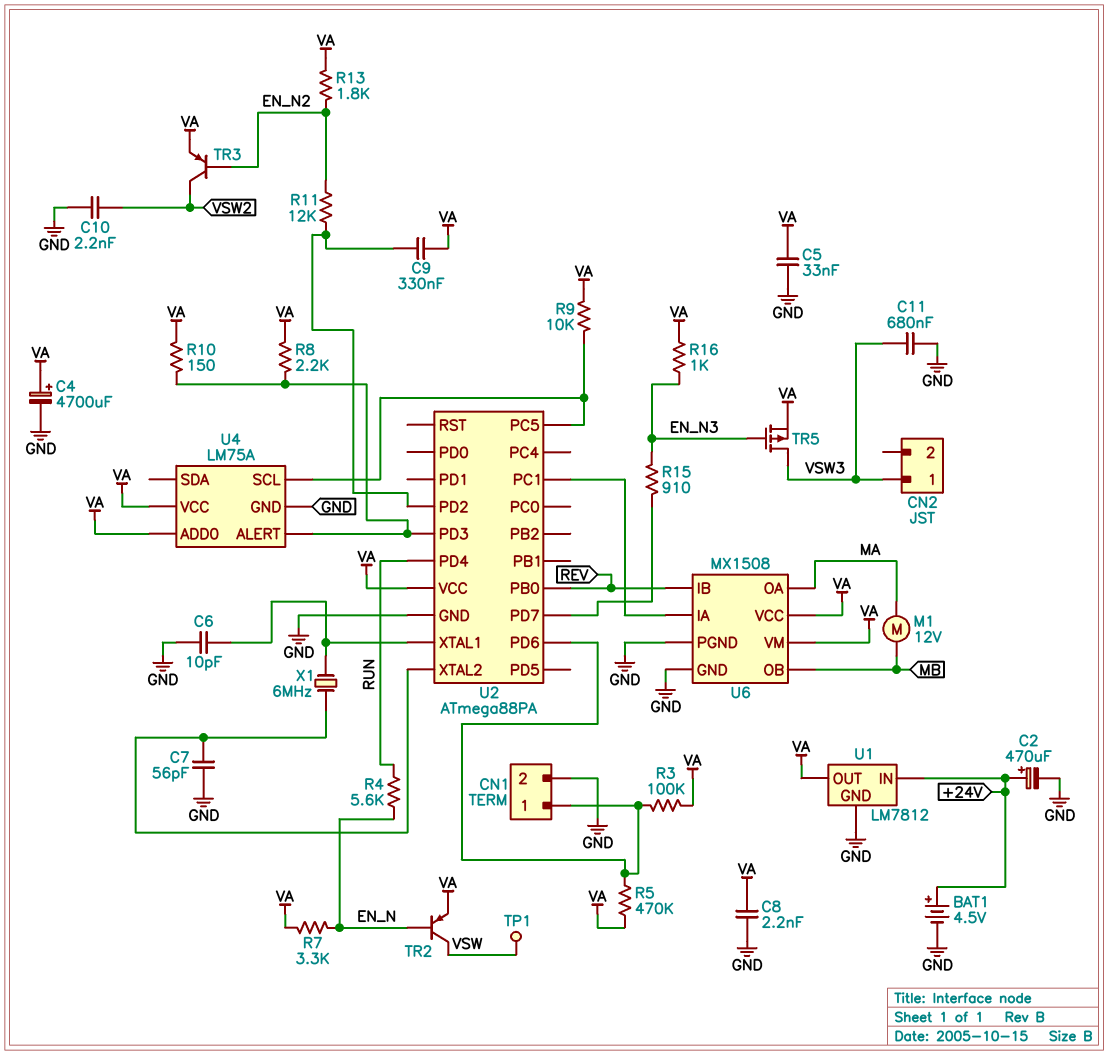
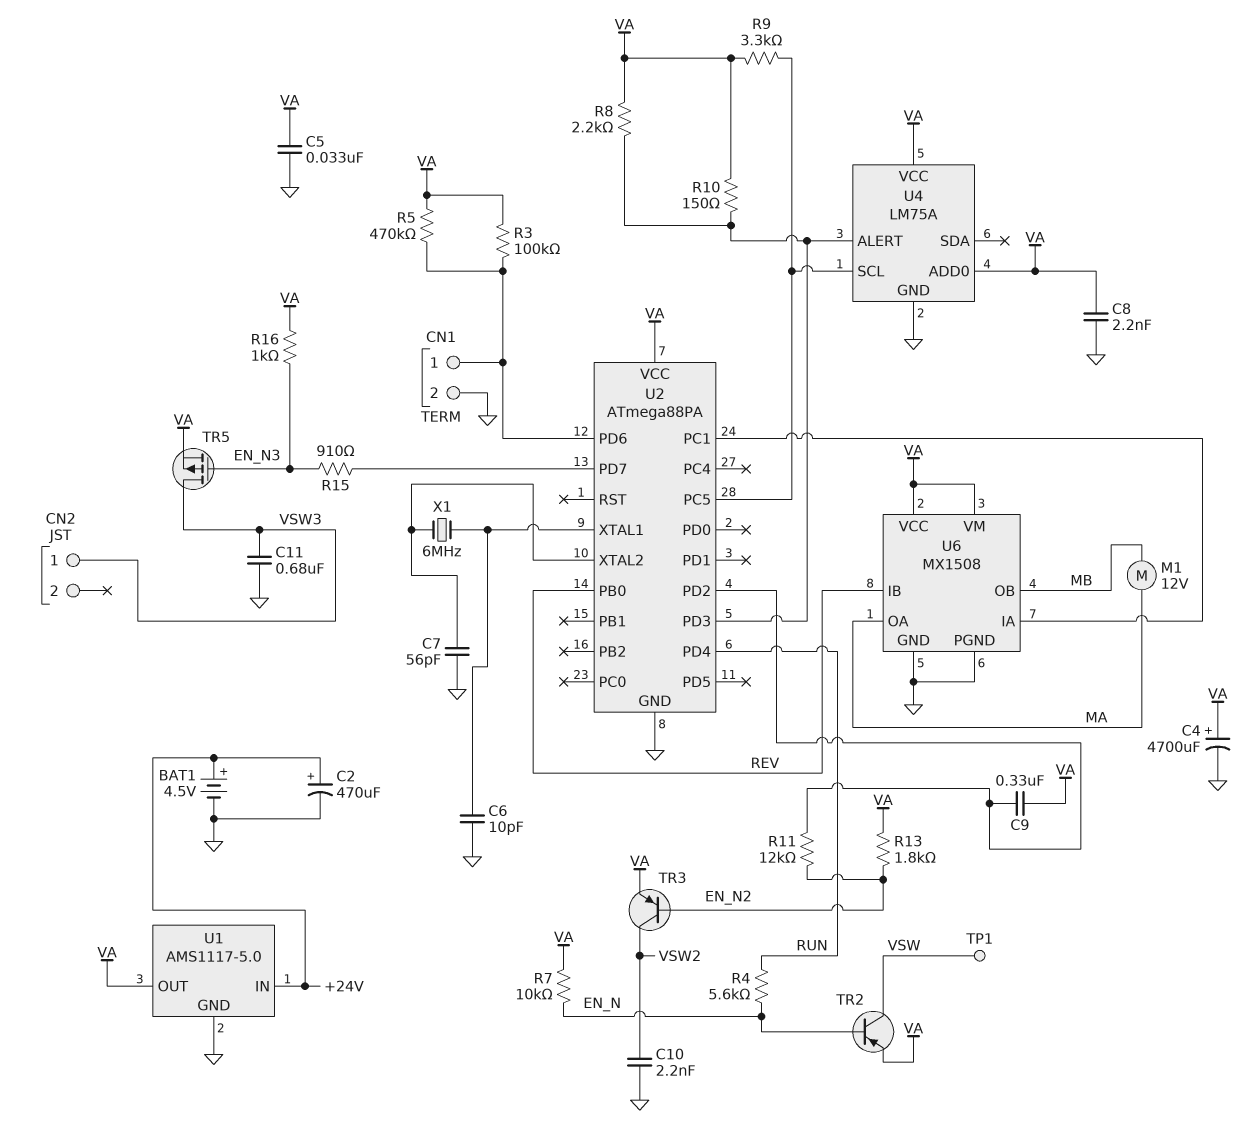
R7: 3.3k (EN_N, VA) -> 10k (EN_N, VA)
R9: 10k (U2/PC5, VA) -> 3.3k (U2/PC5, VA)
U1: LM7812 -> AMS1117-5.0

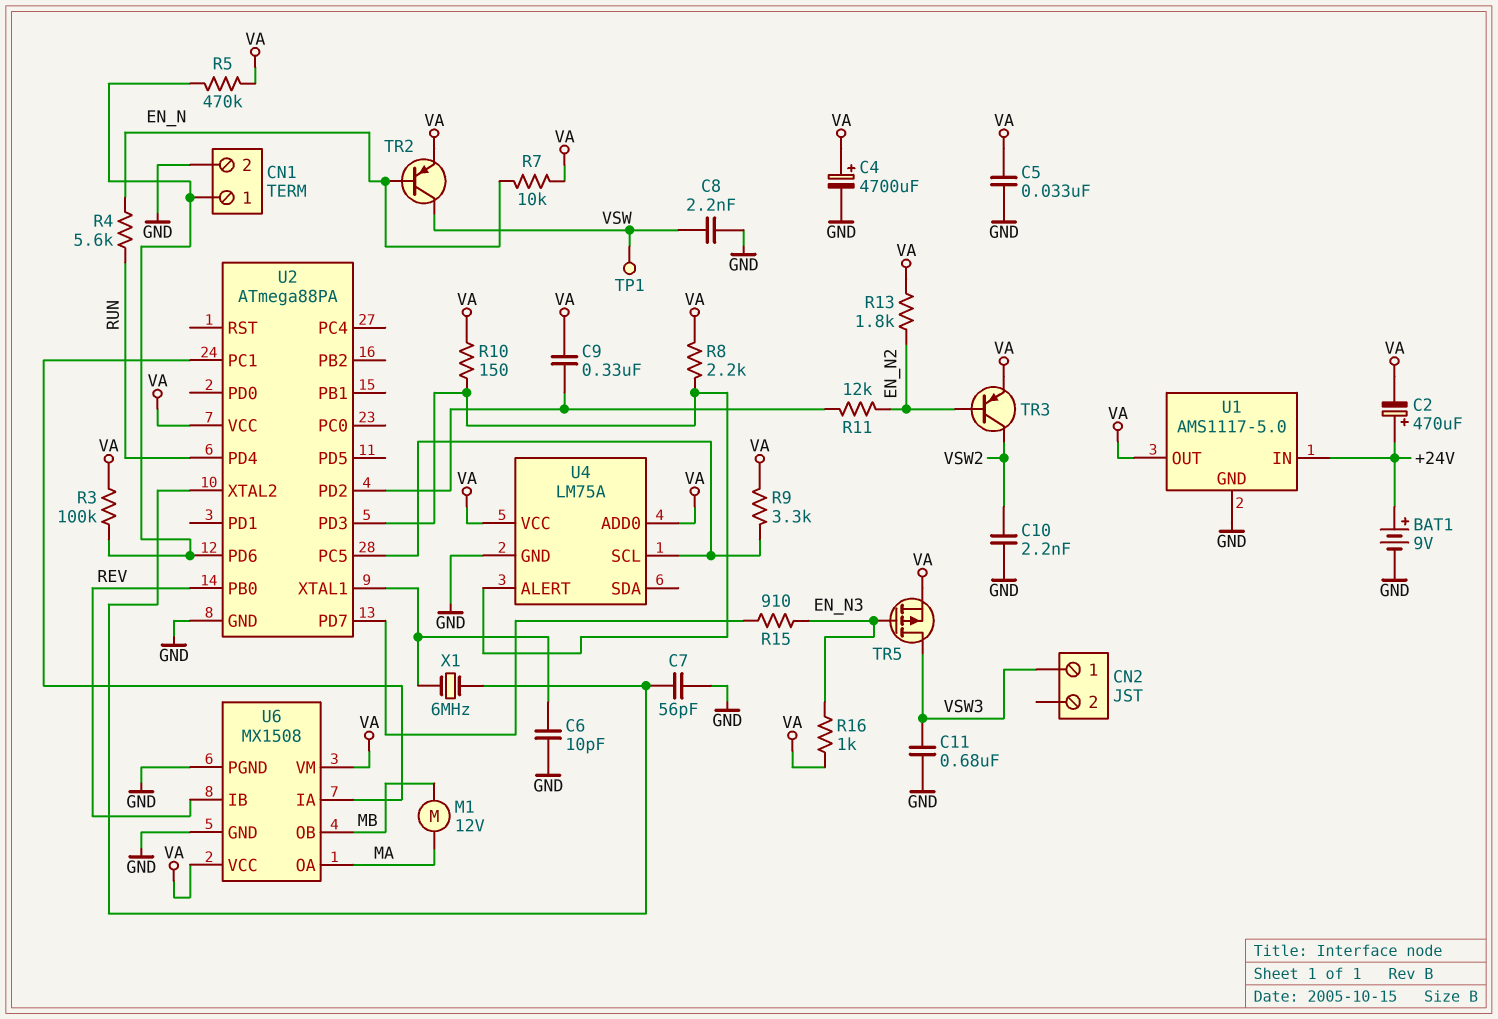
BAT1: 4.5V (plus +24V, minus GND) -> 9V (plus +24V, minus GND)
C2: 470uF (plus +24V, minus GND) -> 470uF (plus +24V, minus VA)
C8: 2.2nF (GND, VA) -> 2.2nF (GND, VSW)

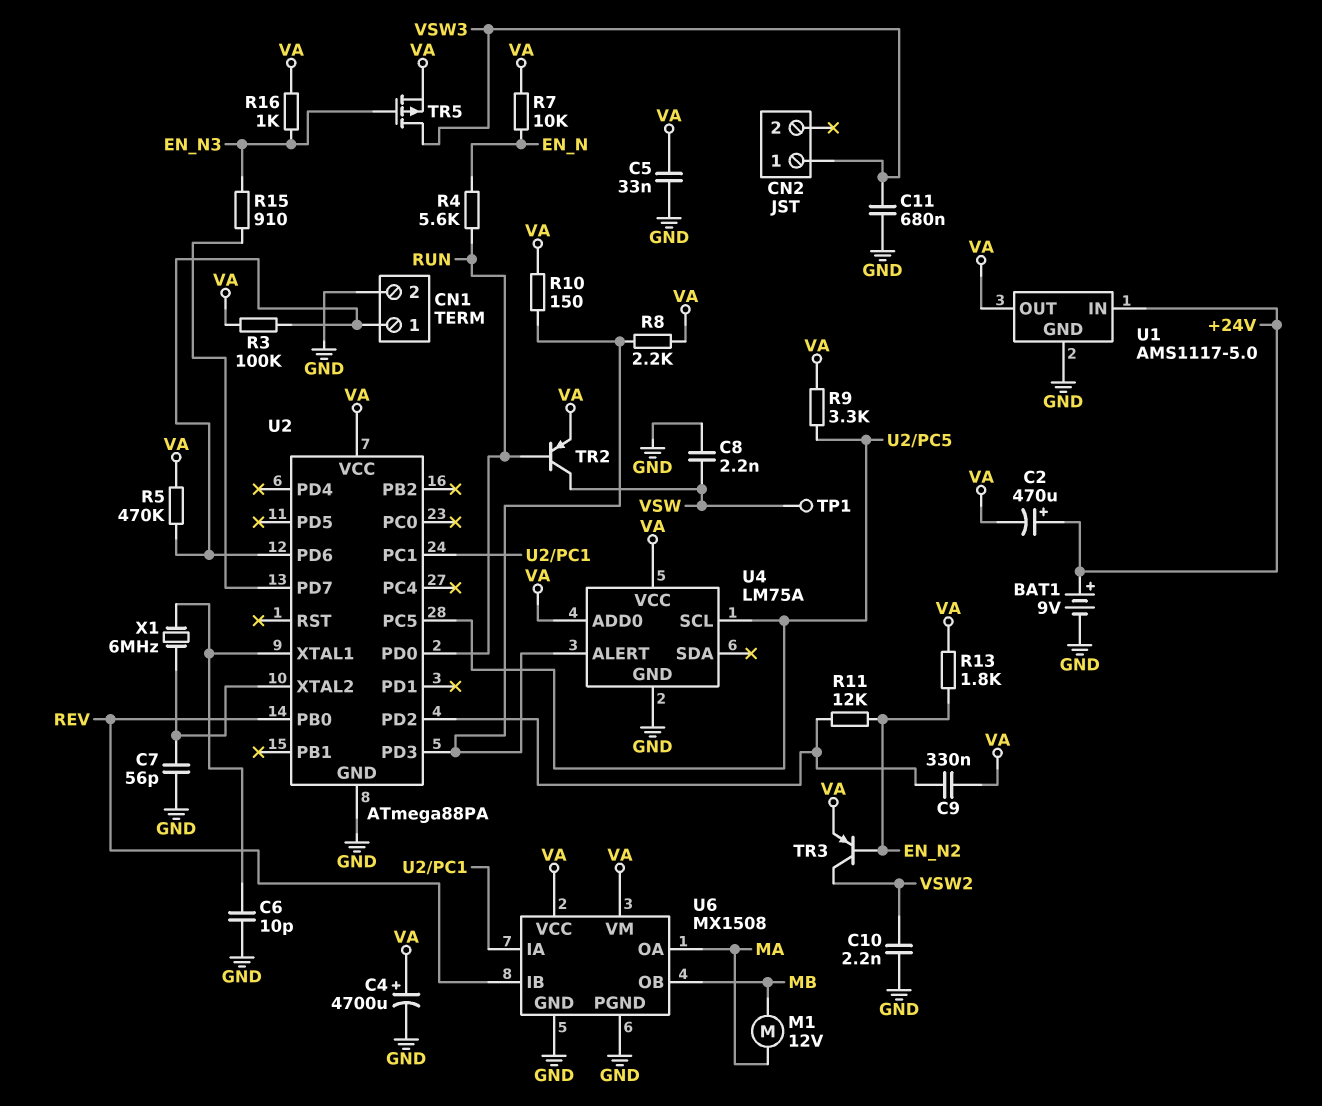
TR2: PNP (B EN_N, C VSW, E VA) -> PNP (B RUN, C VSW, E VA)
U2 pin PD0: none -> RUN
U2 pin PD4: RUN -> none

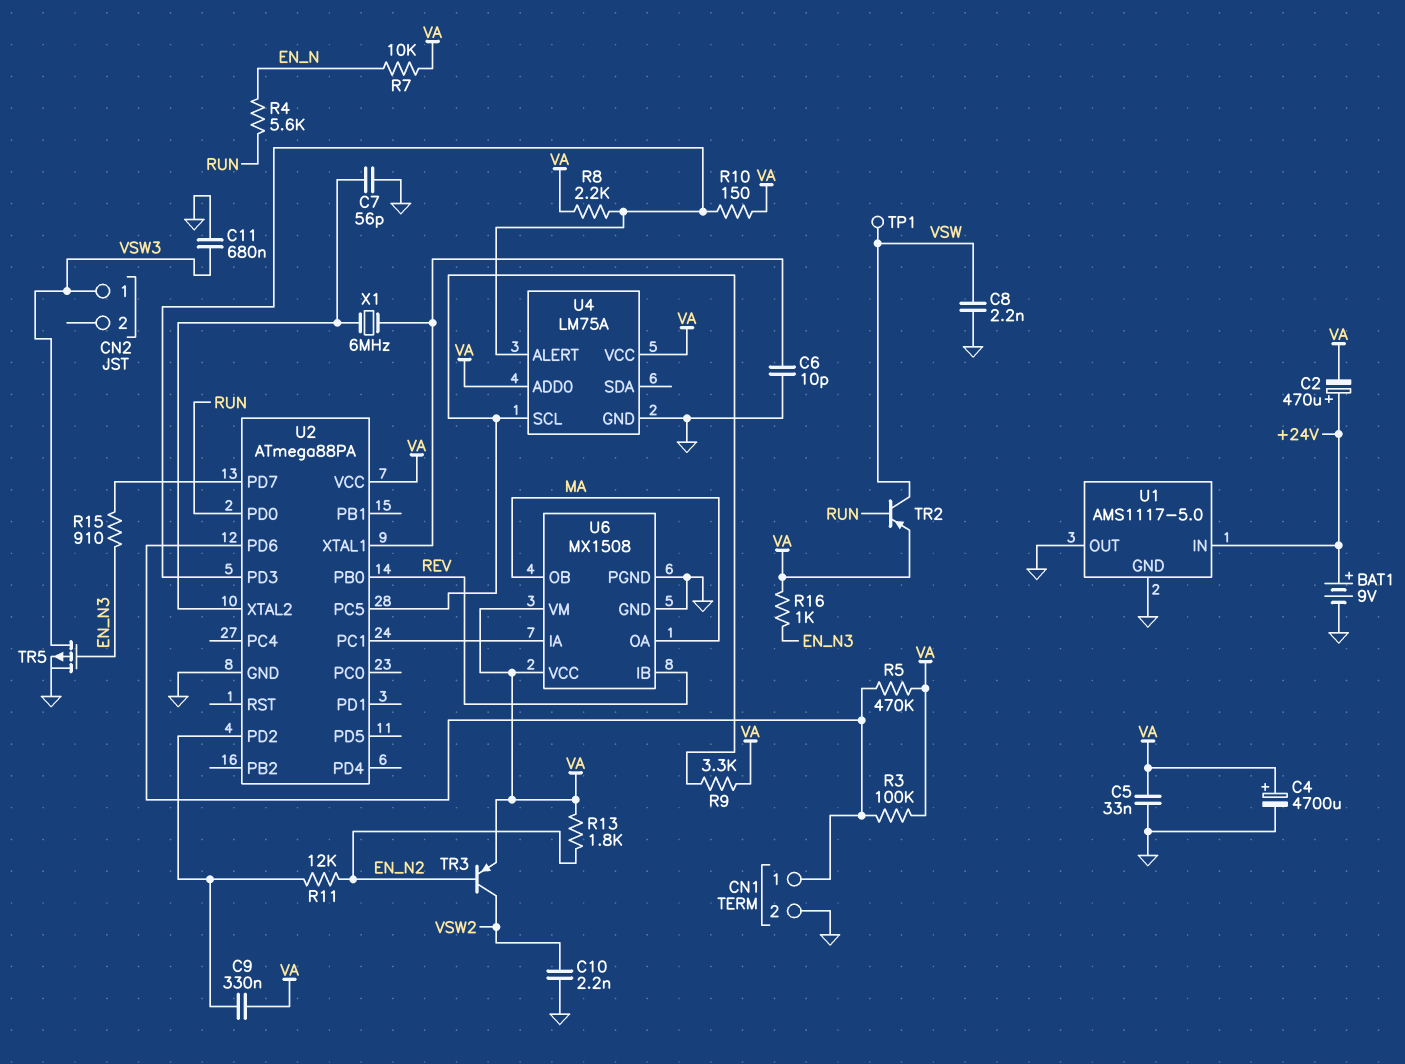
M1: motor 12V (MA, MB) -> none
TR5: PMOS (G EN_N3, D VSW3, S VA) -> PMOS (G EN_N3, D VSW3, S GND)
U1 pin OUT: VA -> GND
U6 pin OB: MB -> MA

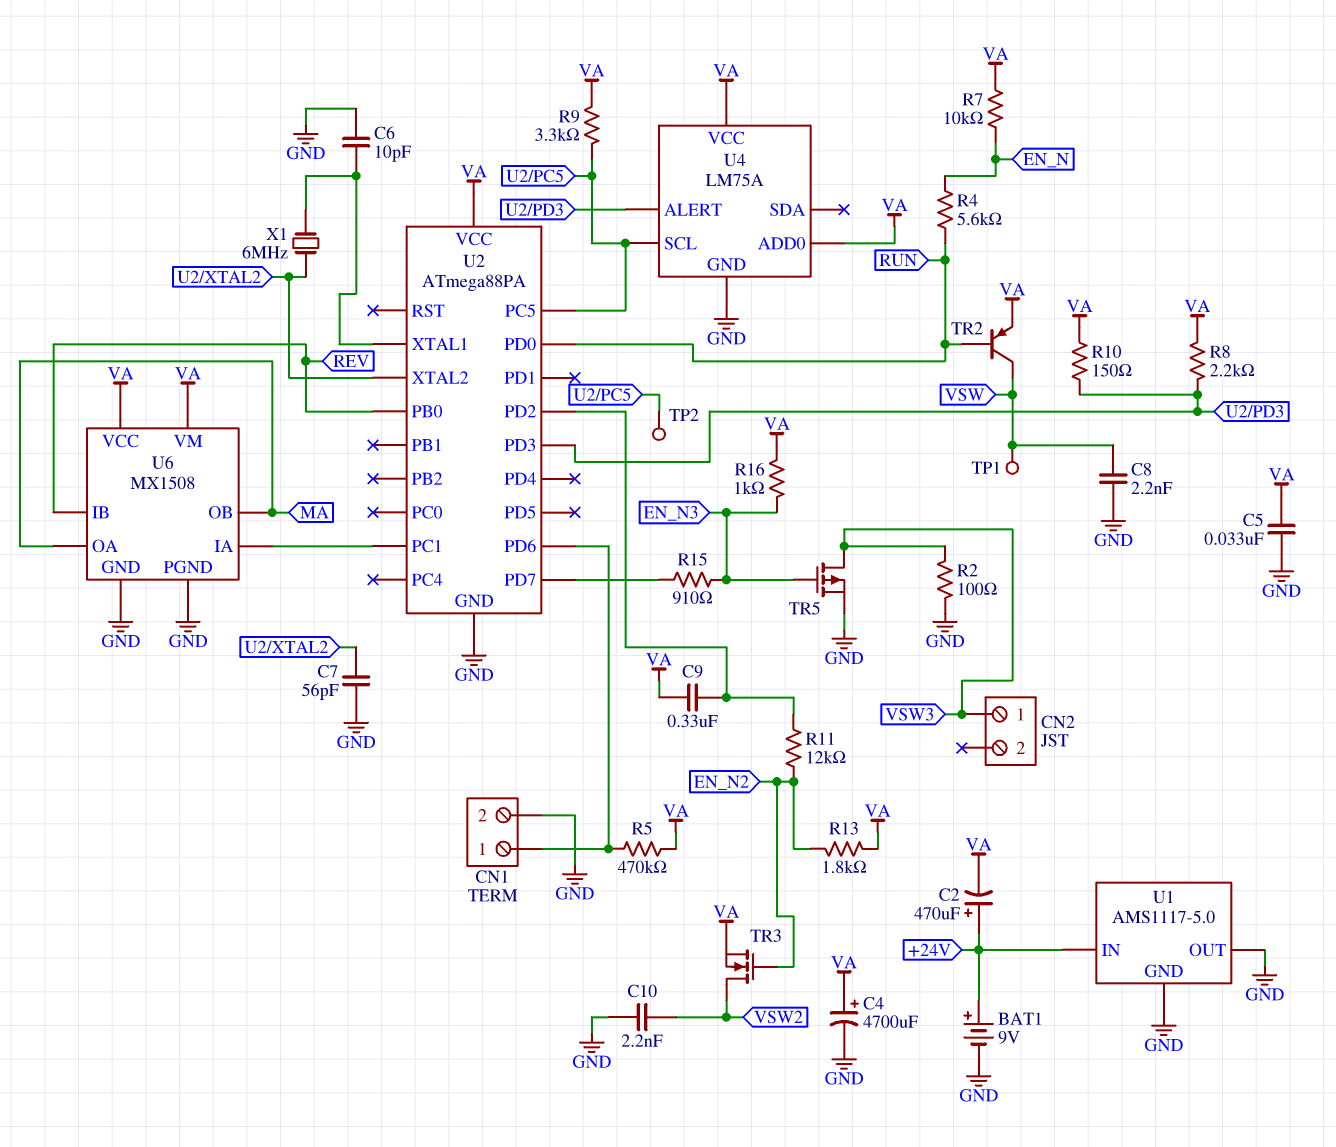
C11: 680nF (GND, VSW3) -> none
R2: none -> 100 (GND, VSW3)
R3: 100k (CN1/1, VA) -> none
TP2: none -> test point (U2/PC5)
TR3: PNP (B EN_N2, C VSW2, E VA) -> NMOS (G EN_N2, D VSW2, S VA)

